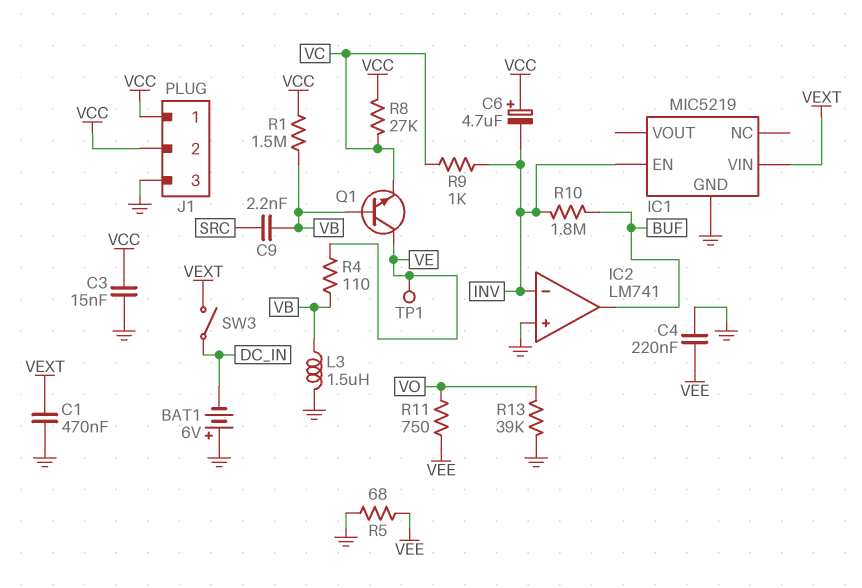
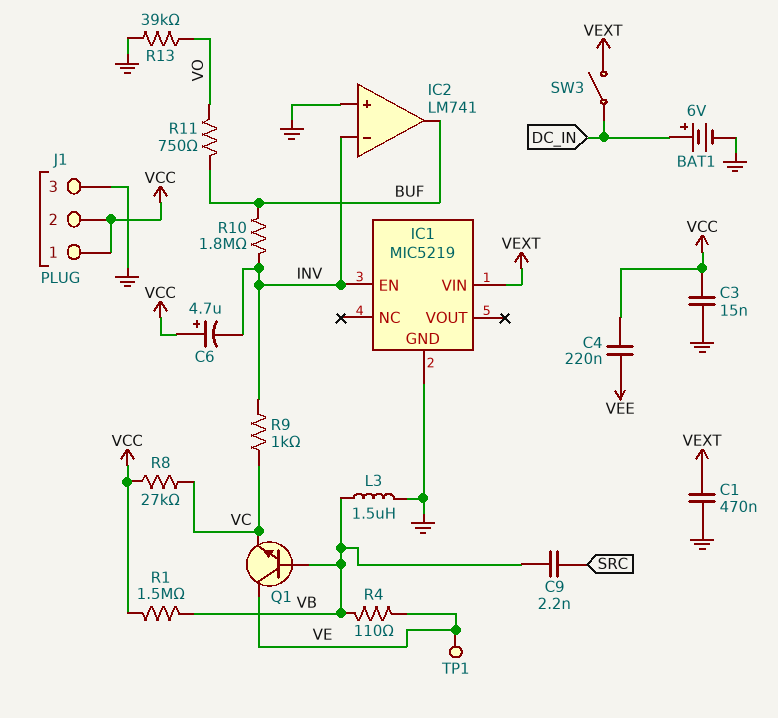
BAT1: 6V (plus GND, minus DC_IN) -> 6V (plus DC_IN, minus GND)
C4: 220nF (GND, VEE) -> 220nF (VCC, VEE)
R5: 68 (GND, VEE) -> none
R11: 750 (VEE, VO) -> 750 (BUF, VO)

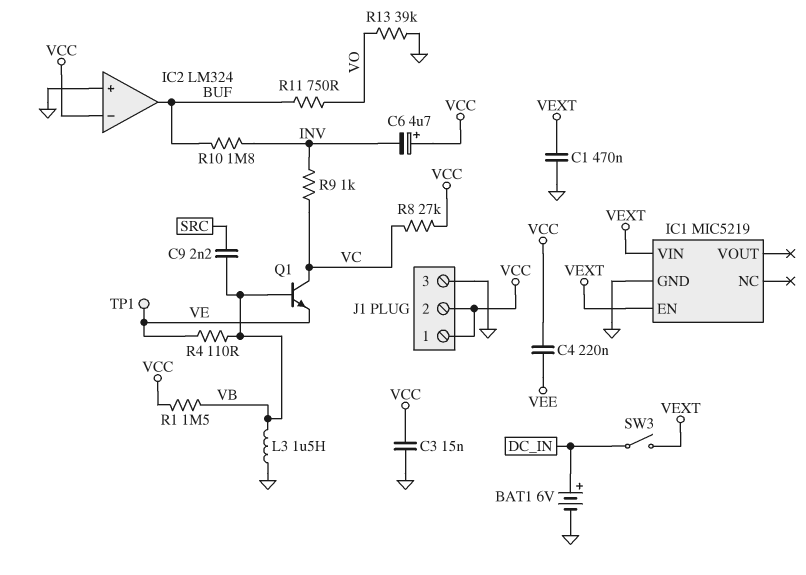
IC1 pin EN: INV -> VEXT
IC2: LM741 -> LM324
IC2 pin in-: INV -> VCC
Q1: NPN (B VB, C VE, E VC) -> NPN (B VB, C VC, E VE)

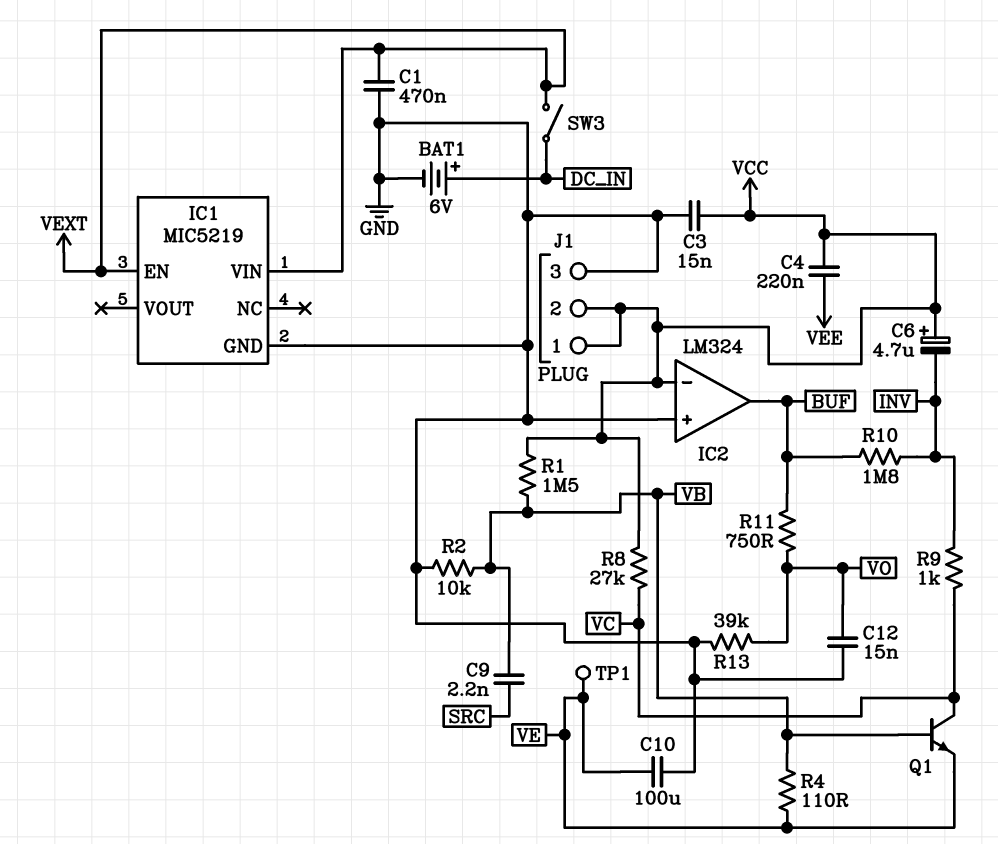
C10: none -> 100uF (GND, VE)
C12: none -> 15nF (GND, VO)
L3: 1.5uH (GND, VB) -> none
R2: none -> 10k (GND, VB)

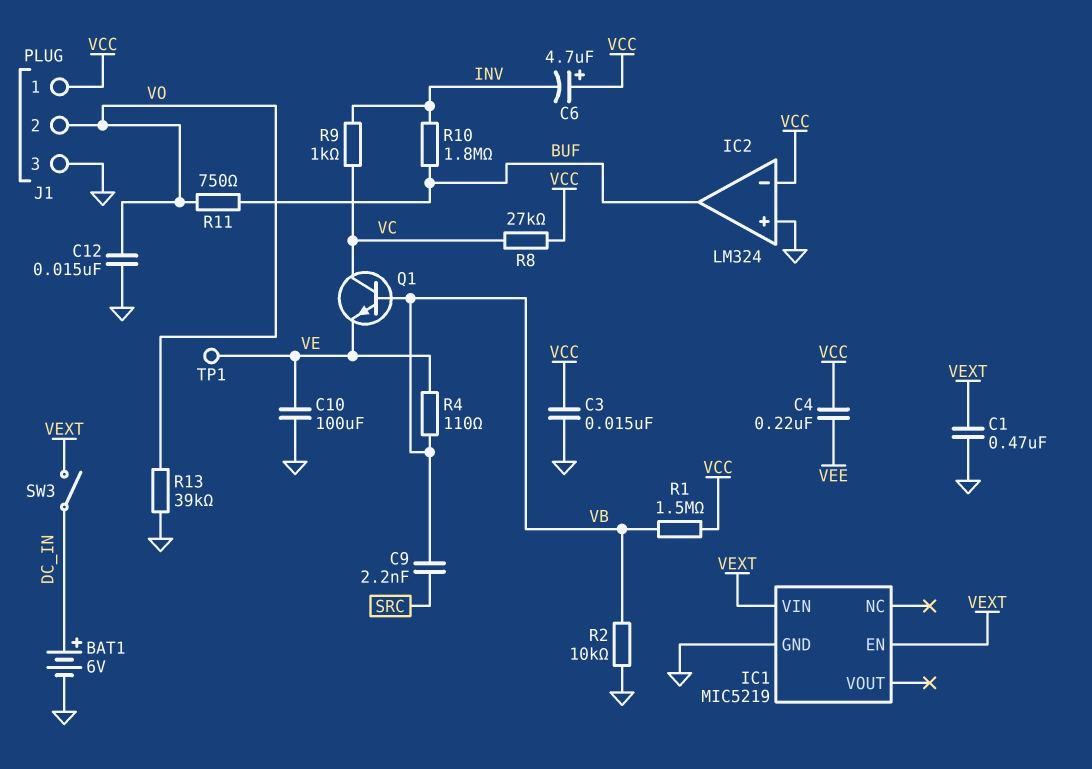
J1 pin 2: VCC -> VO

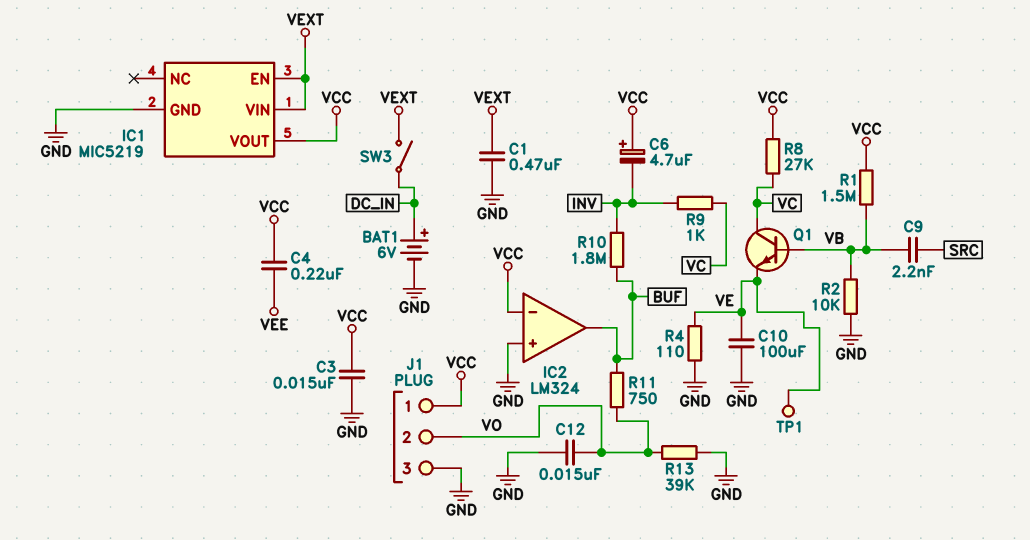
IC1 pin VOUT: none -> VCC
R4: 110 (VB, VE) -> 110 (GND, VE)

